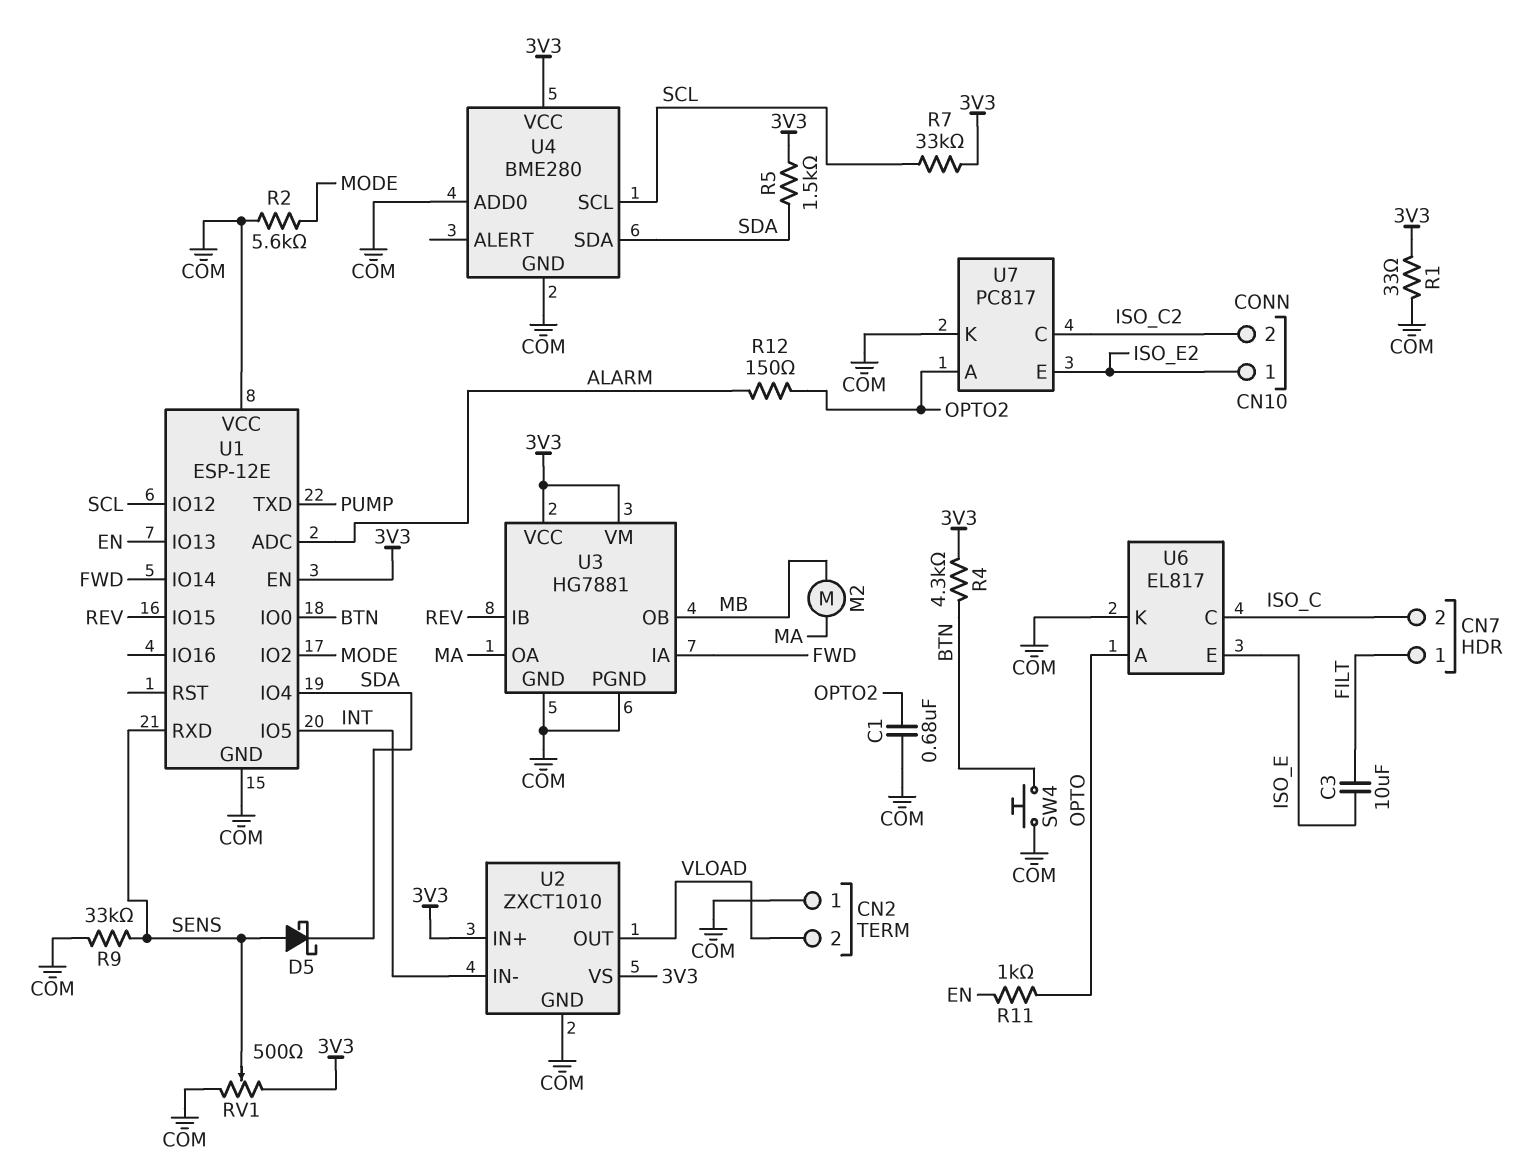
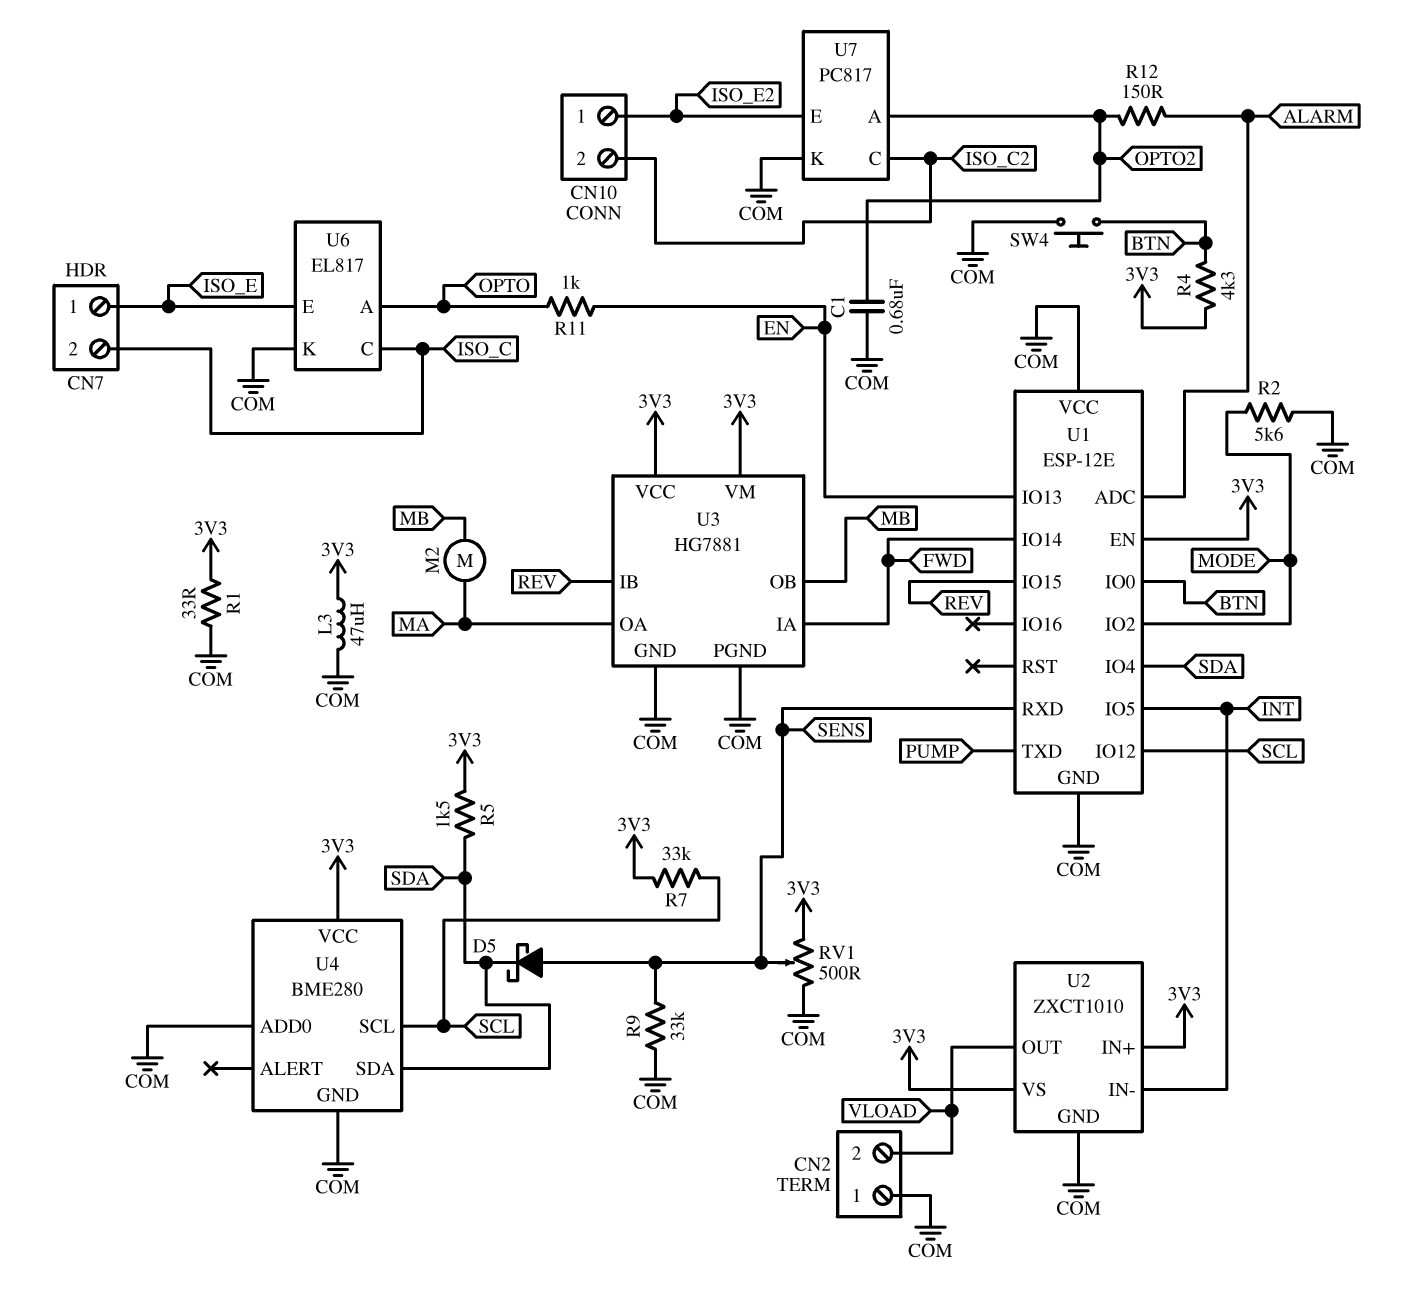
C3: 10uF (FILT, ISO_E) -> none
CN7 pin 1: FILT -> ISO_E
L3: none -> 47uH (3V3, COM)

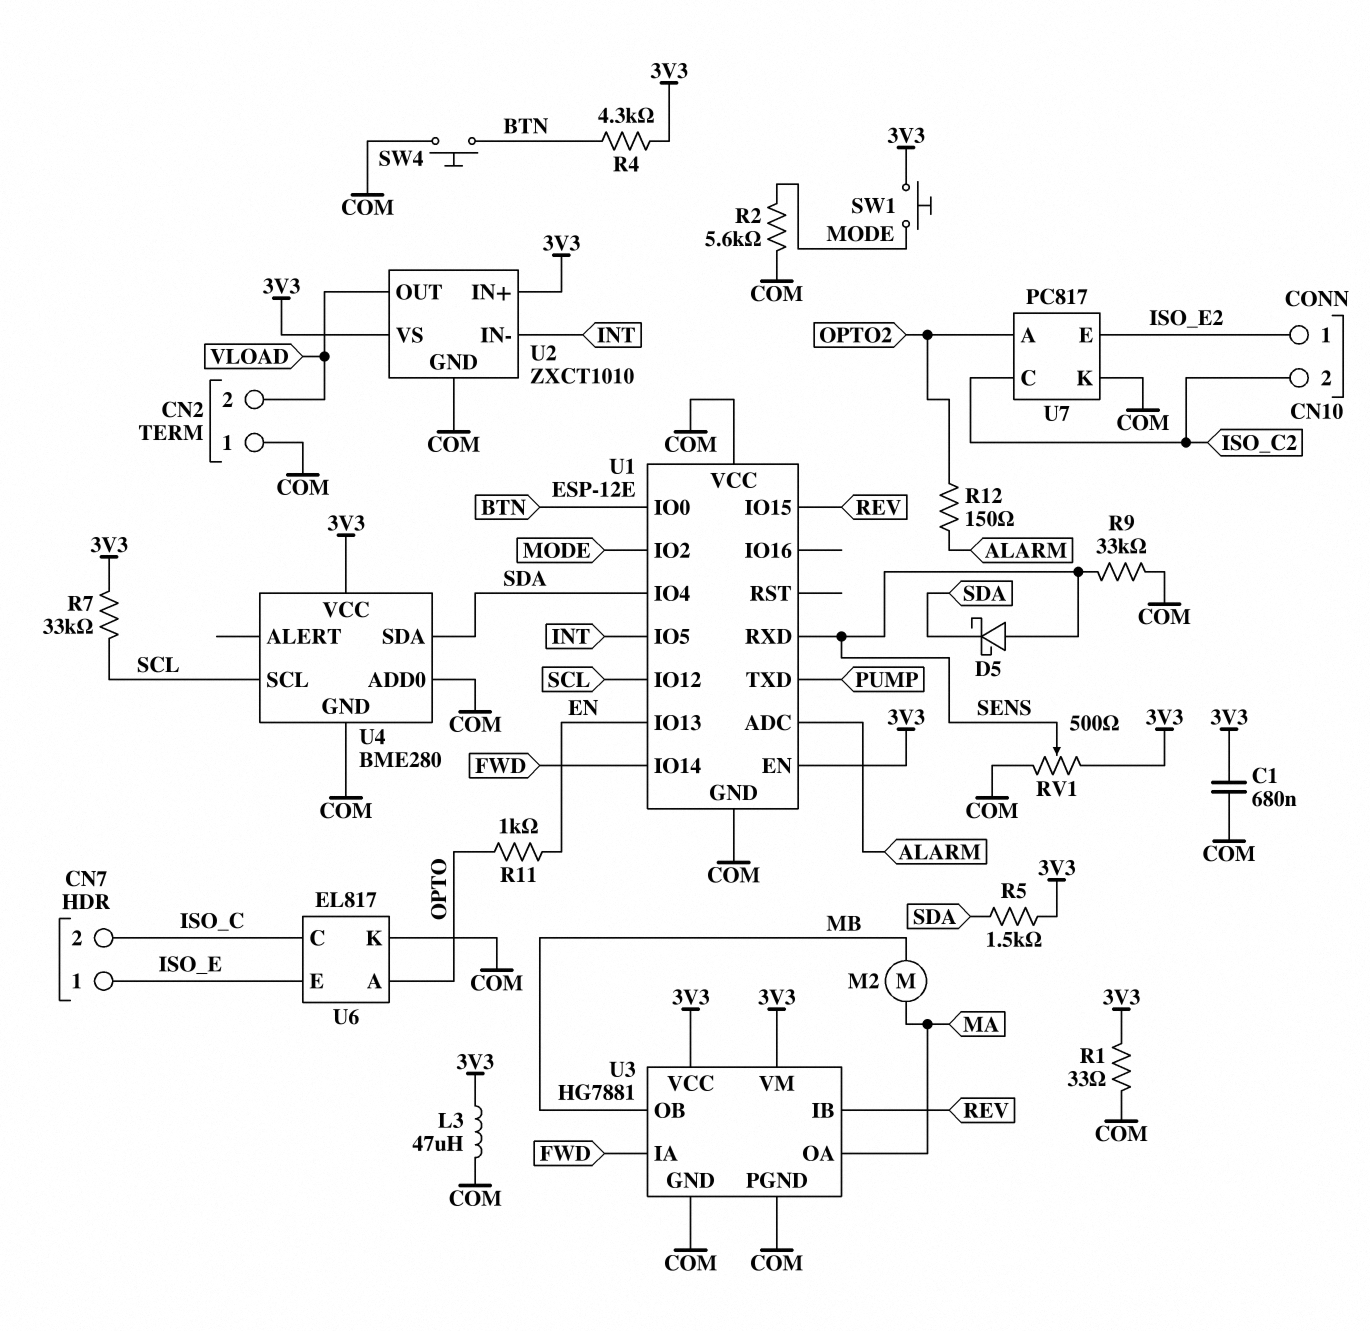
C1: 680nF (COM, OPTO2) -> 680nF (3V3, COM)
SW1: none -> button (3V3, MODE)

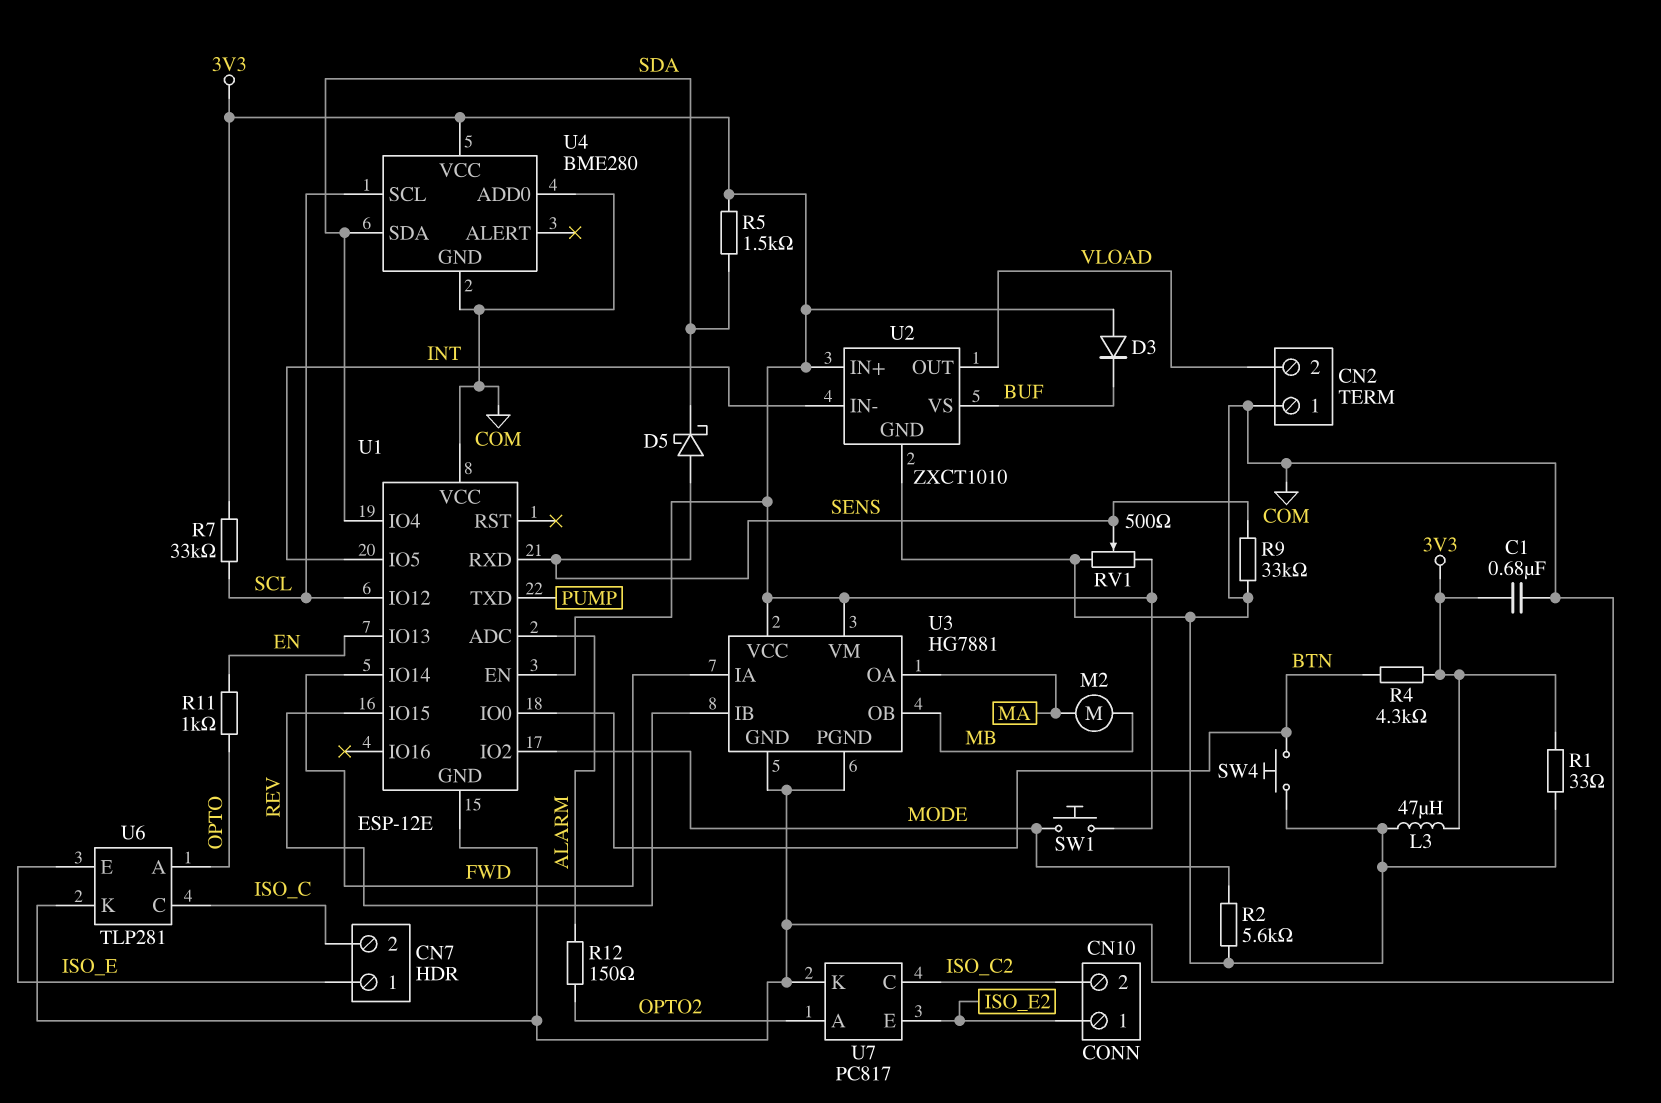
D3: none -> diode (A 3V3, K BUF)
U2 pin VS: 3V3 -> BUF
U6: EL817 -> TLP281

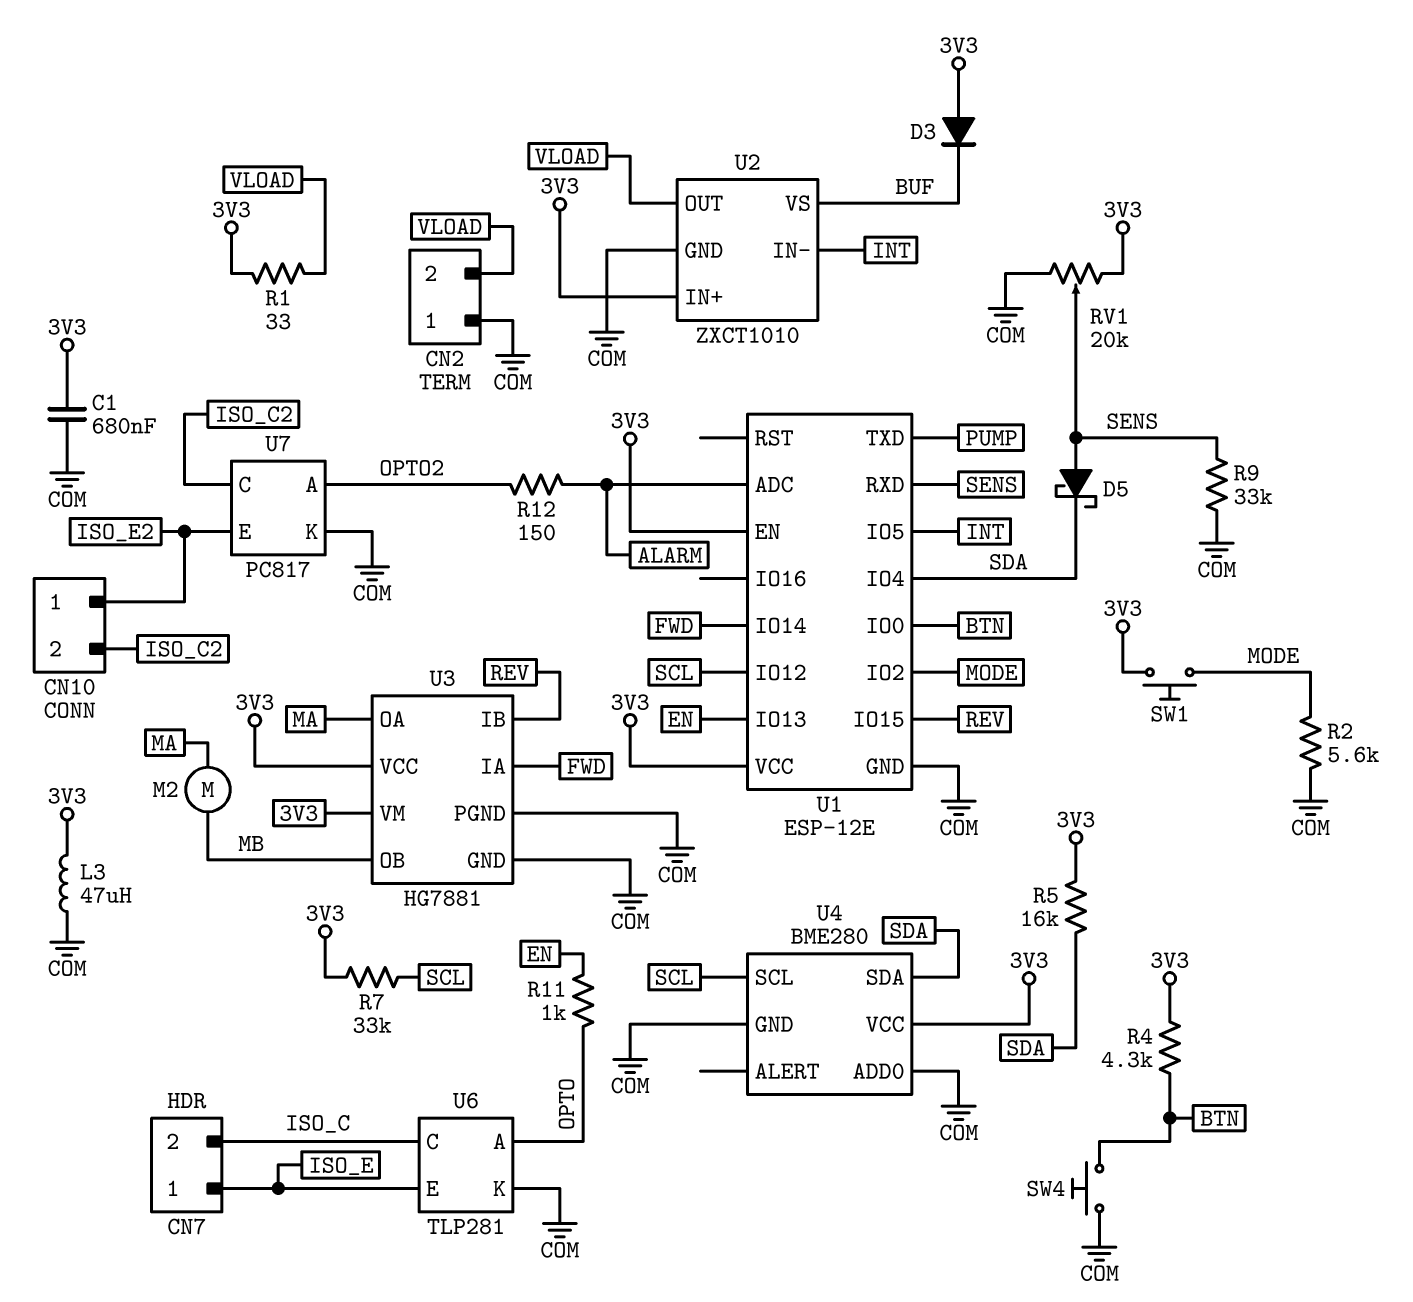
R1: 33 (3V3, COM) -> 33 (3V3, VLOAD)
R5: 1.5k (3V3, SDA) -> 16k (3V3, SDA)
RV1: 500 (3V3, COM, wiper SENS) -> 20k (3V3, COM, wiper SENS)
U1 pin VCC: COM -> 3V3

